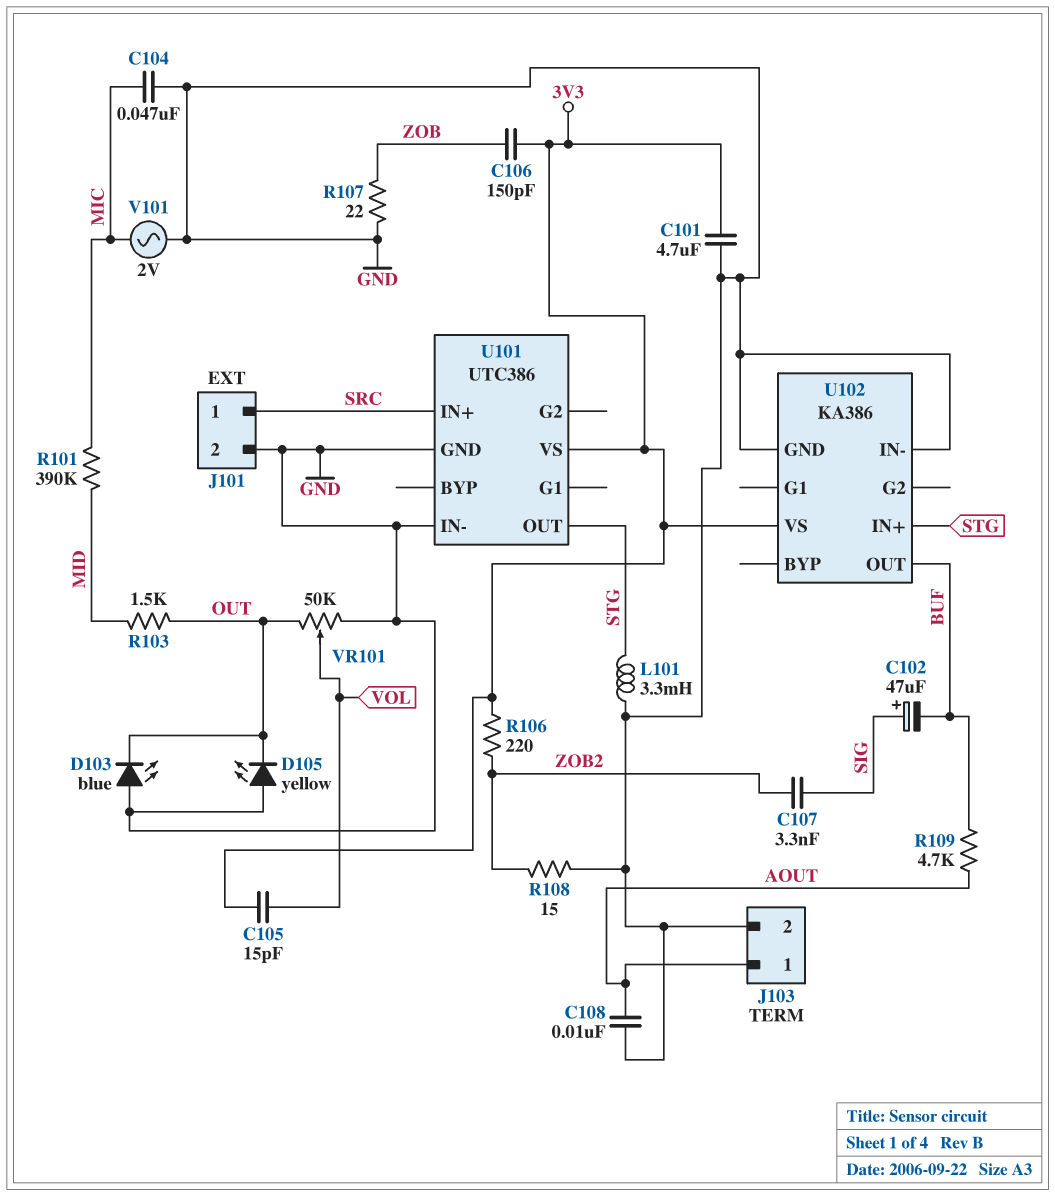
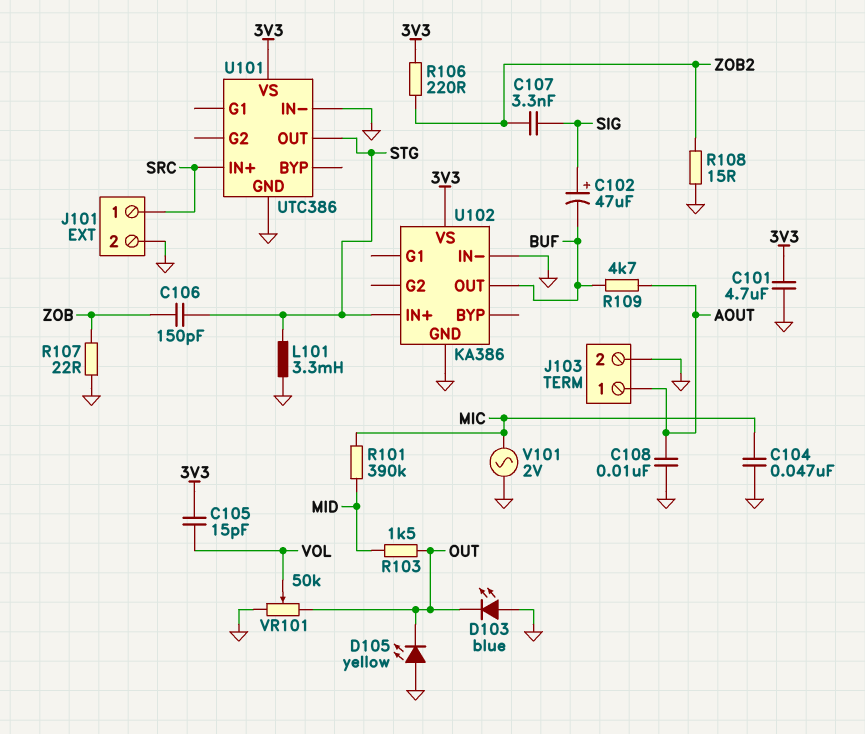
C106: 150pF (3V3, ZOB) -> 150pF (STG, ZOB)

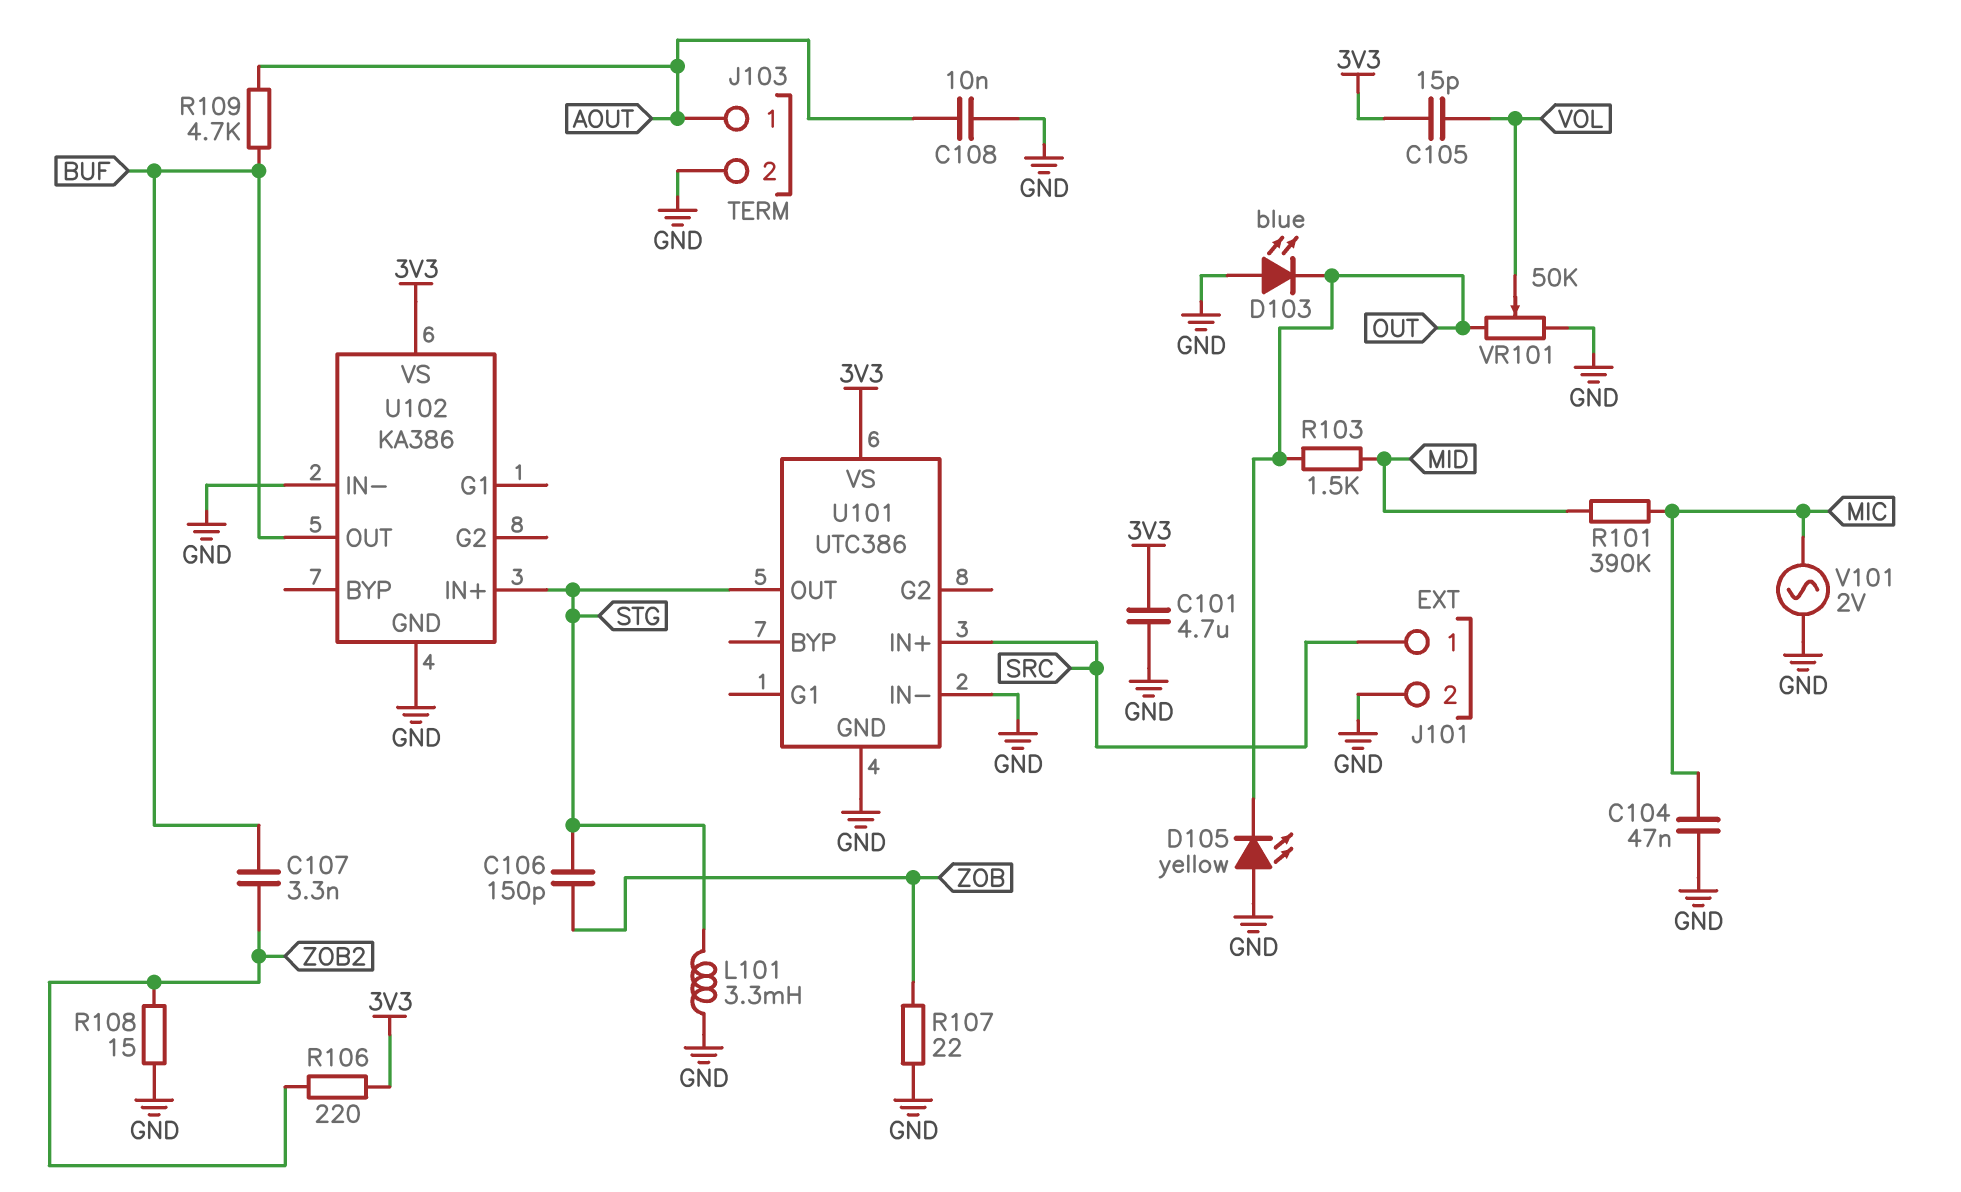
C102: 47uF (plus SIG, minus BUF) -> none
C107: 3.3nF (SIG, ZOB2) -> 3.3nF (BUF, ZOB2)

